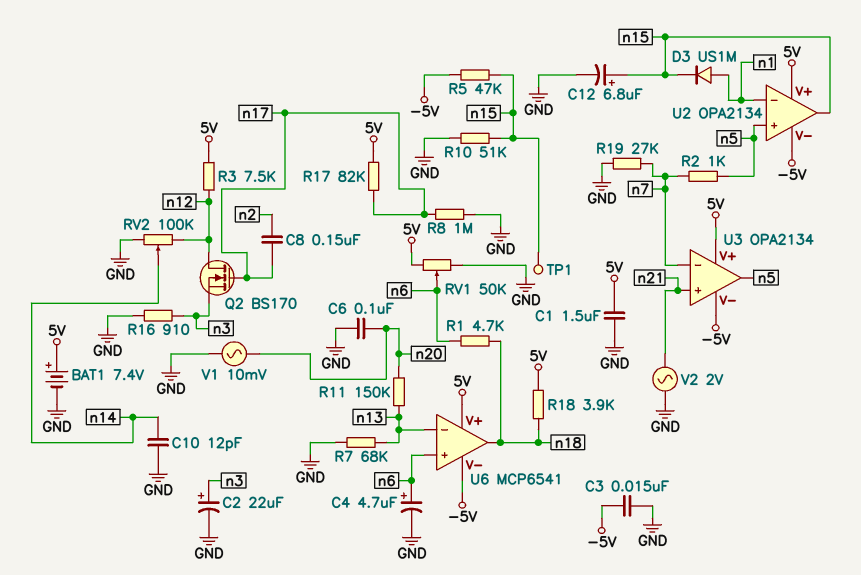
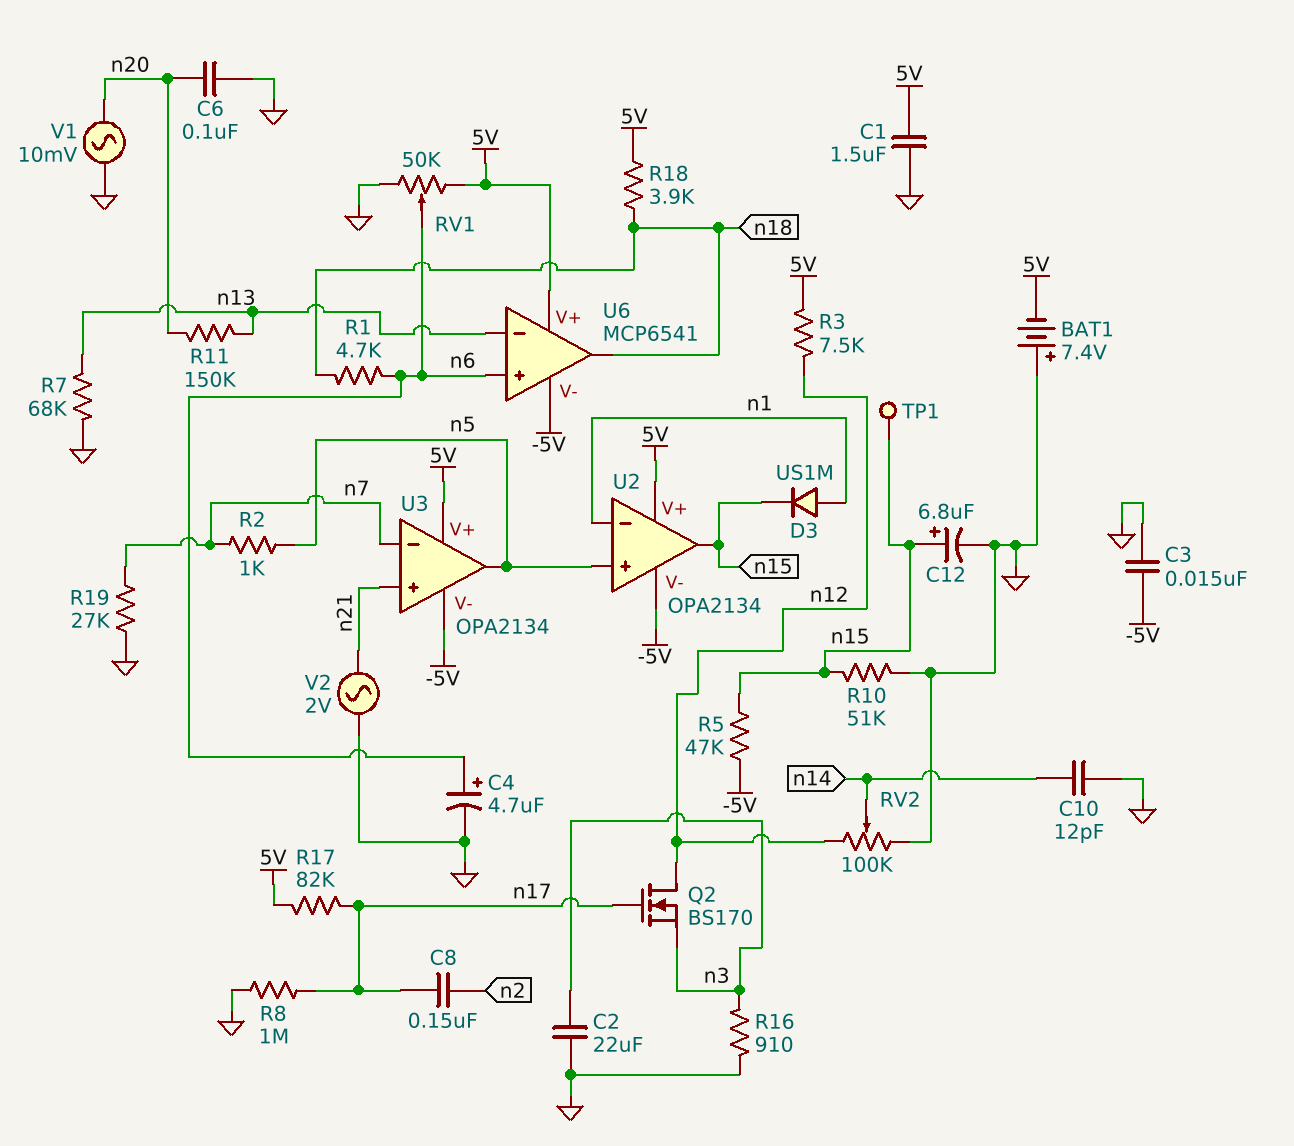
BAT1: 7.4V (plus 5V, minus GND) -> 7.4V (plus GND, minus 5V)
C2: 22uF (plus n3, minus GND) -> 22uF (GND, n3)

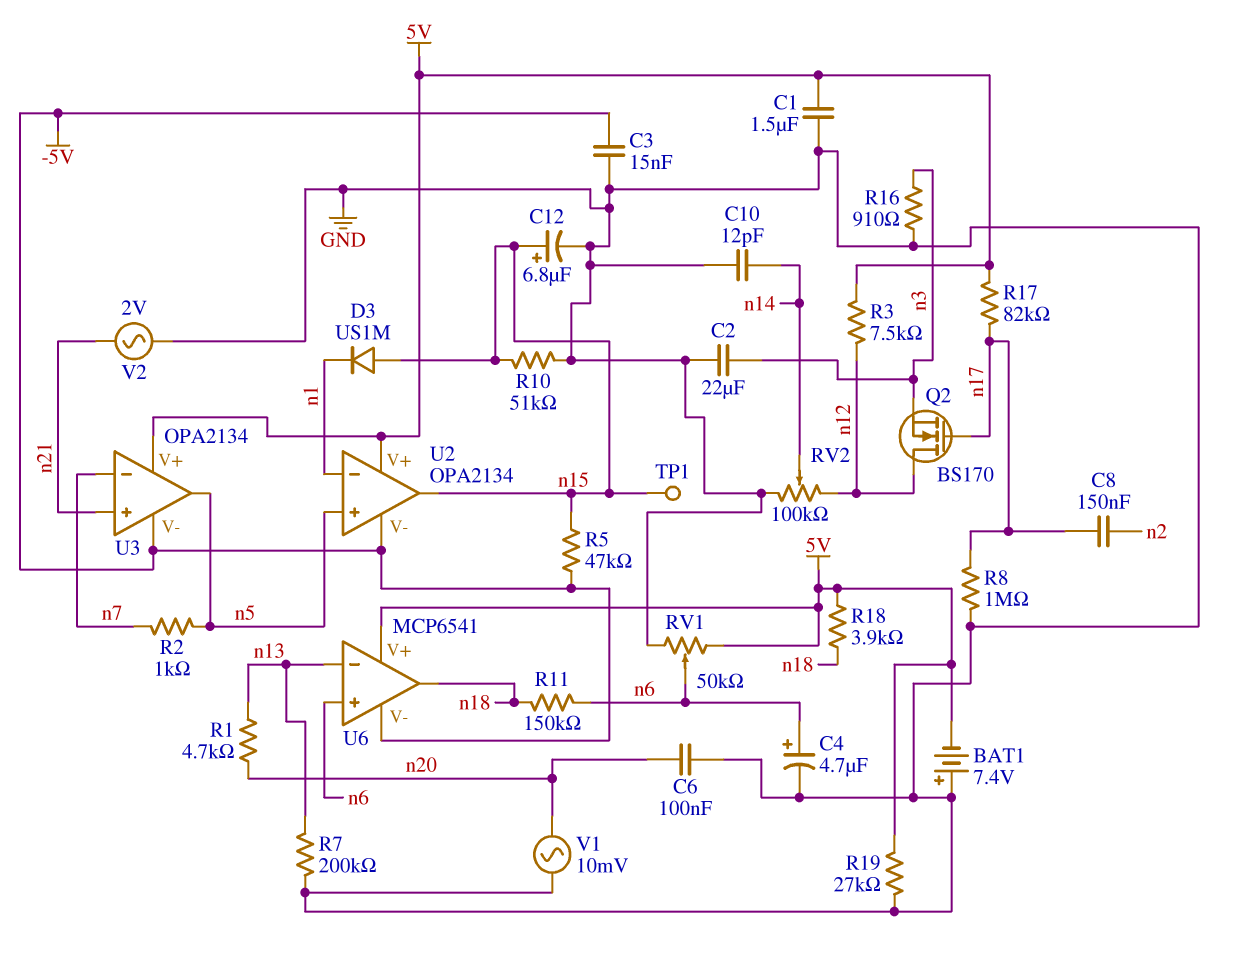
D3: diode US1M (A n1, K n15) -> diode US1M (A n15, K n1)
R1: 4.7k (n6, n18) -> 4.7k (n13, n20)
R7: 68k (GND, n13) -> 200k (GND, n13)
R11: 150k (n13, n20) -> 150k (n6, n18)
R19: 27k (GND, n7) -> 27k (5V, GND)

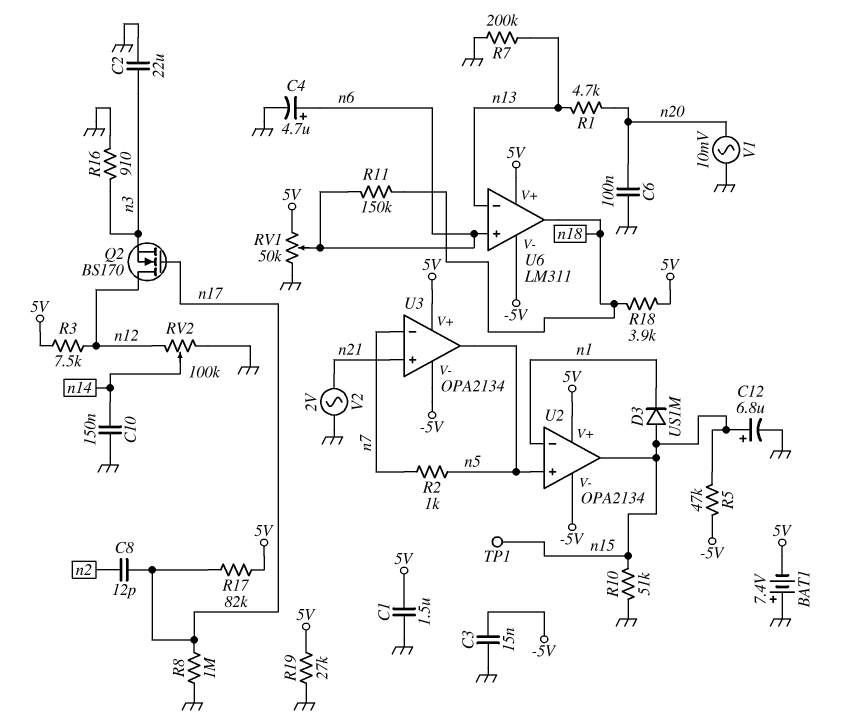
C8: 150nF (n2, n17) -> 12pF (n2, n17)
C10: 12pF (GND, n14) -> 150nF (GND, n14)
U6: MCP6541 -> LM311

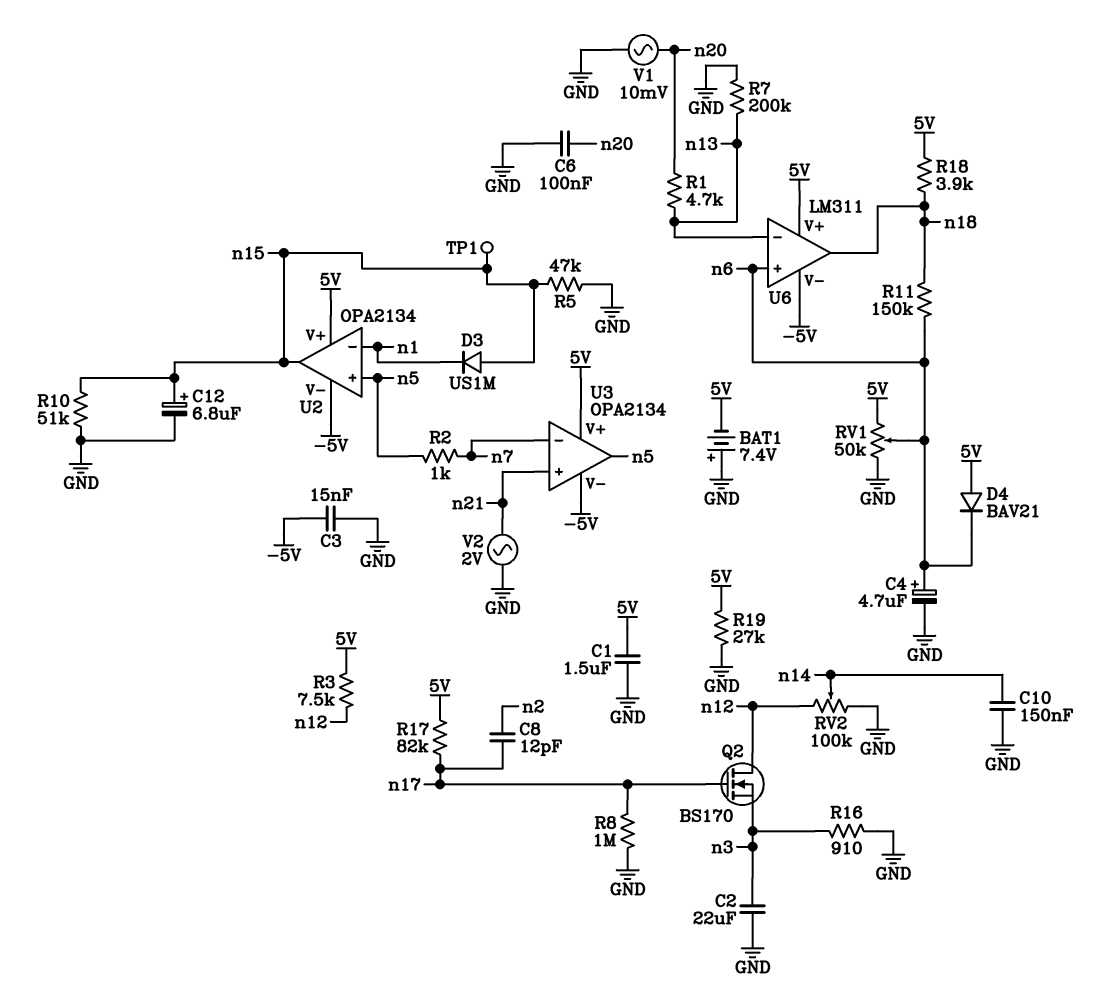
D4: none -> diode BAV21 (A 5V, K n6)
R5: 47k (-5V, n15) -> 47k (GND, n15)

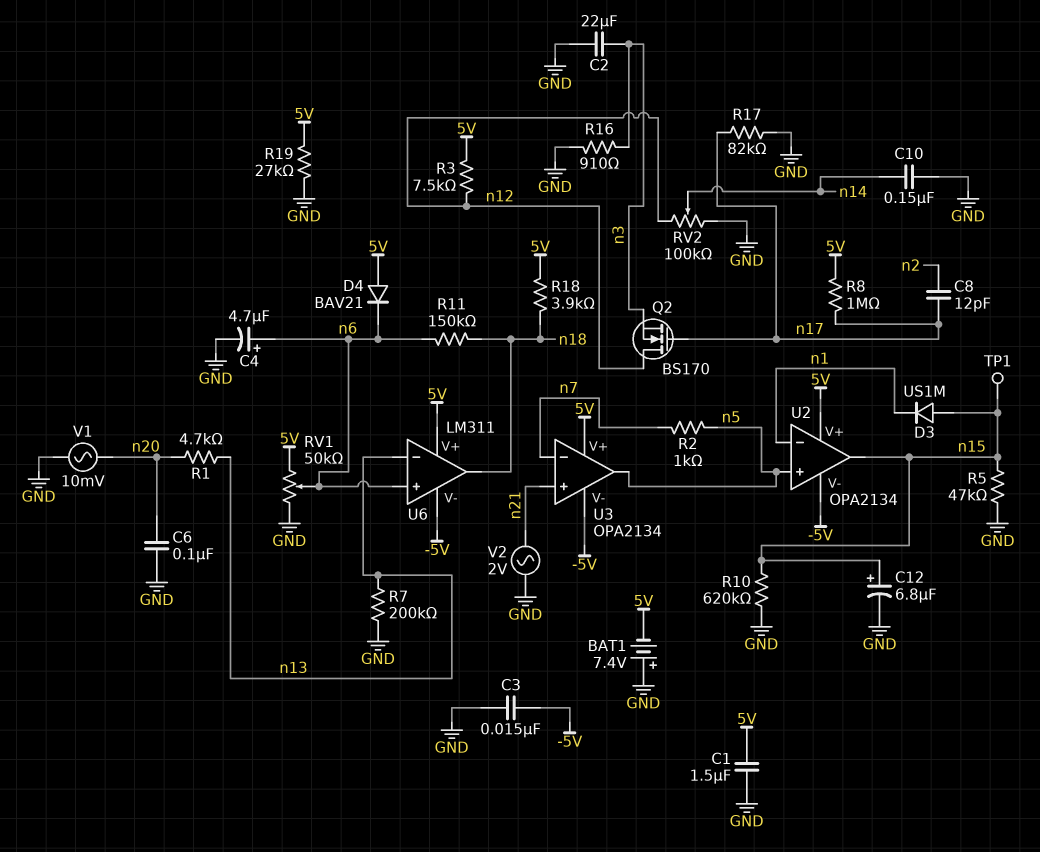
R8: 1M (GND, n17) -> 1M (5V, n17)
R10: 51k (GND, n15) -> 620k (GND, n15)
R17: 82k (5V, n17) -> 82k (GND, n17)

